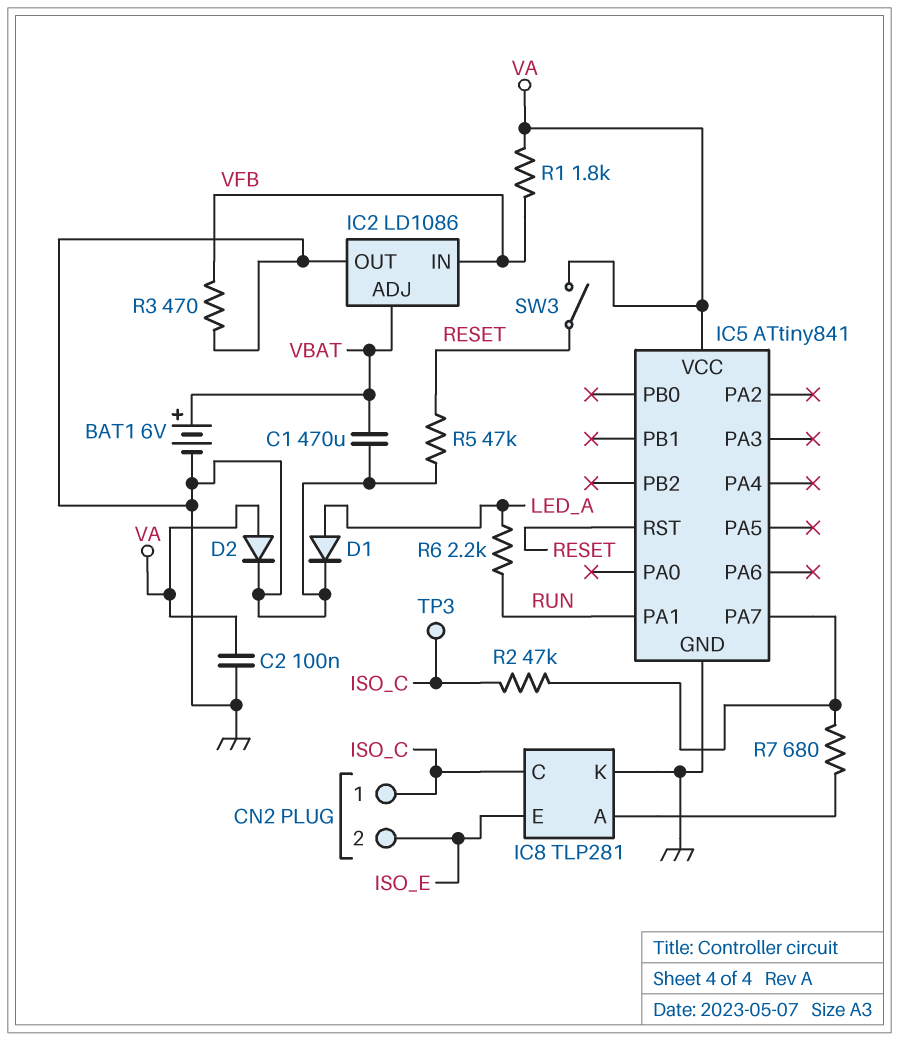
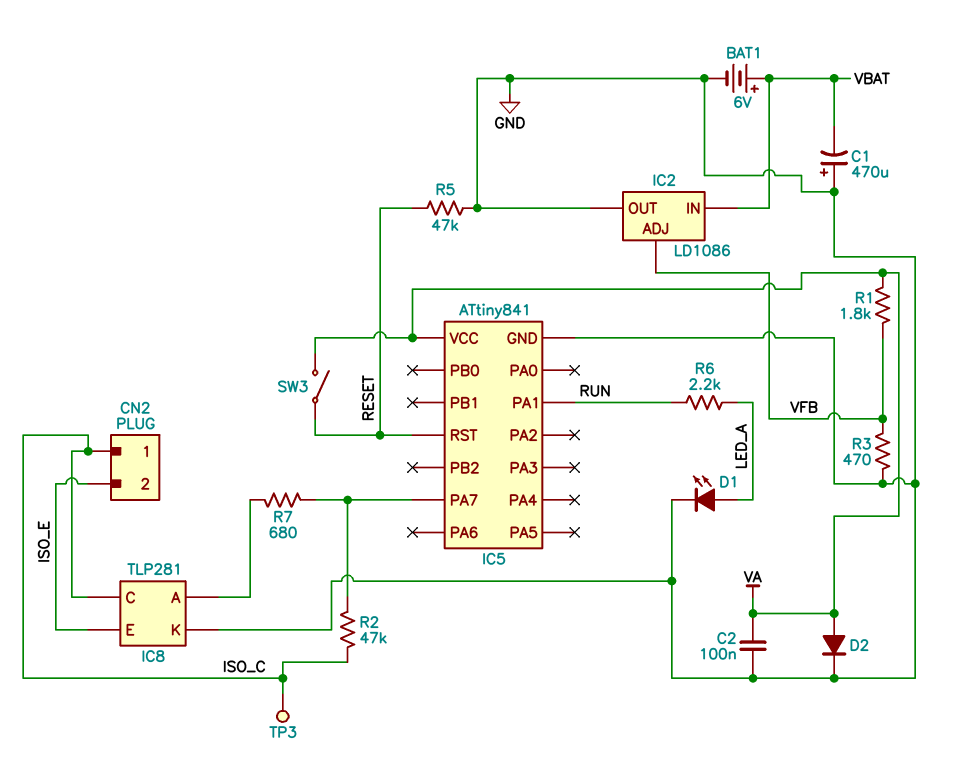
C1: 470uF (GND, VBAT) -> 470uF (plus GND, minus VBAT)
D1: diode (A LED_A, K GND) -> LED (A LED_A, K GND)
IC2 pin ADJ: VBAT -> VFB
IC2 pin IN: VFB -> VBAT

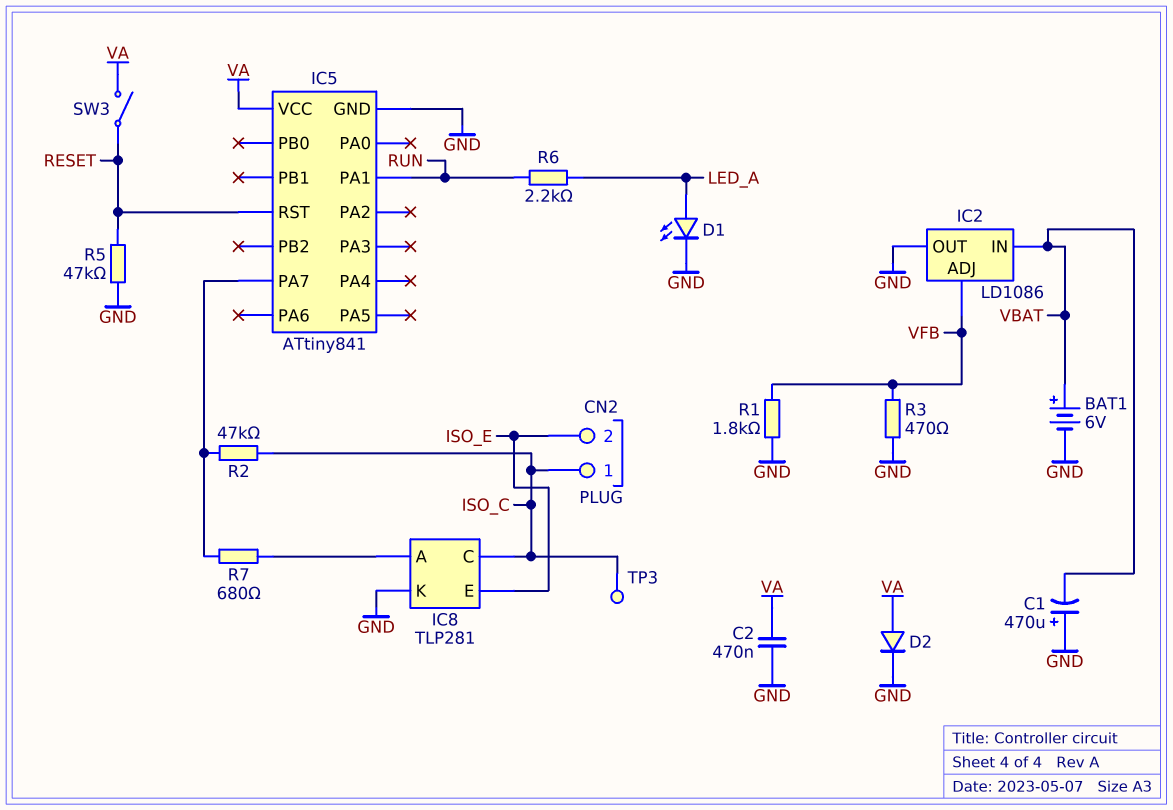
C2: 100nF (GND, VA) -> 470nF (GND, VA)
R1: 1.8k (VA, VFB) -> 1.8k (GND, VFB)

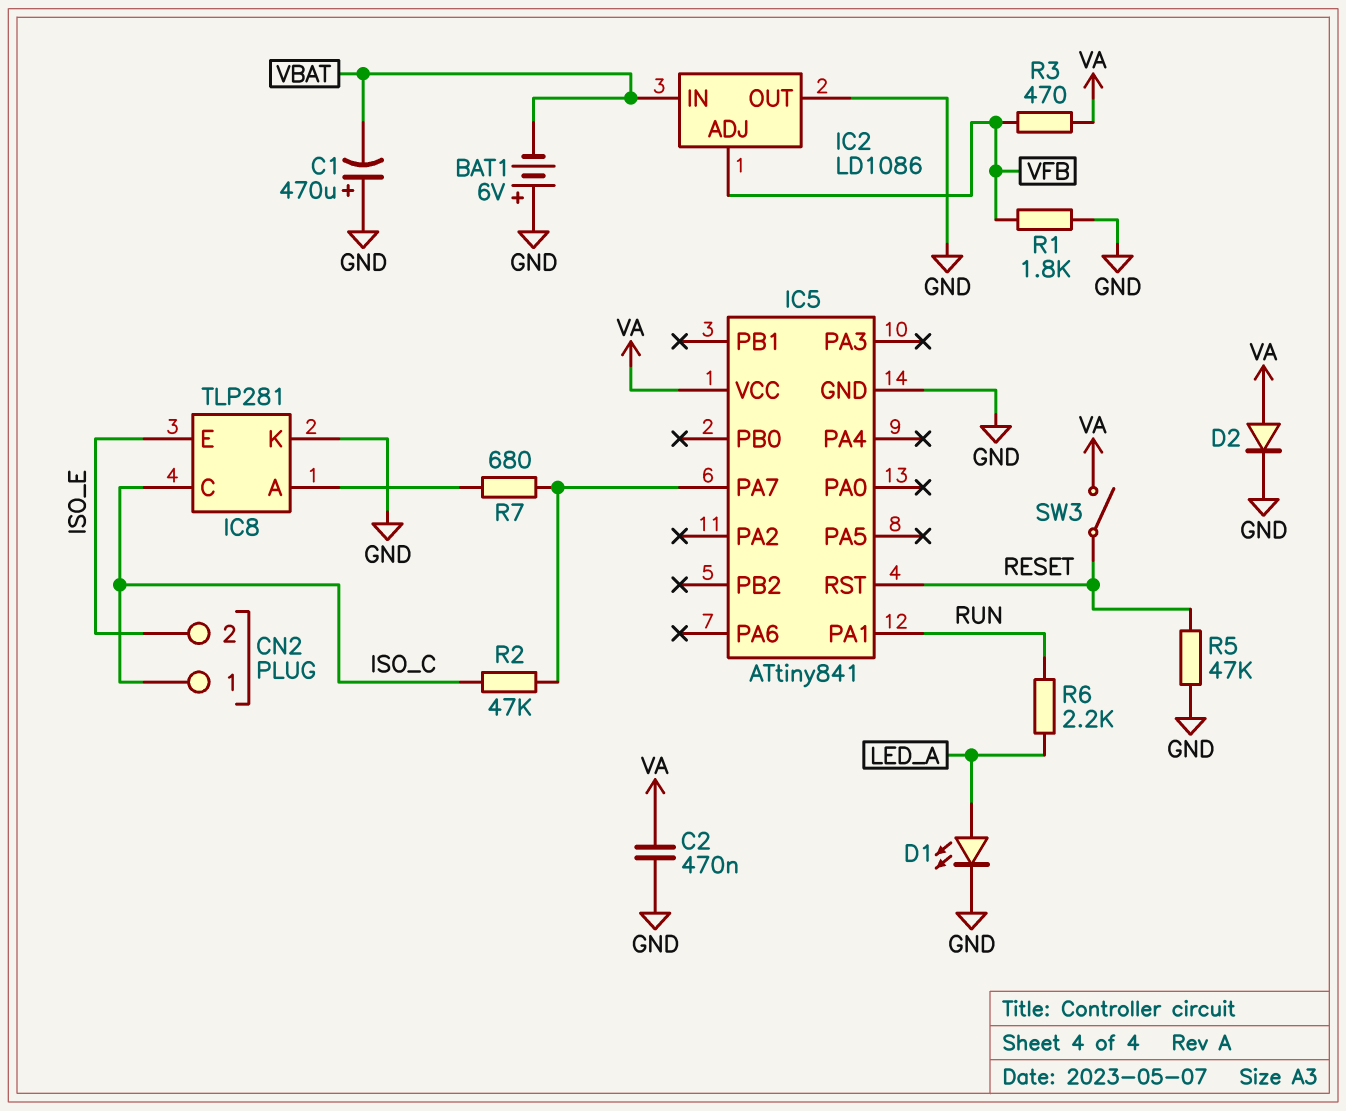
BAT1: 6V (plus VBAT, minus GND) -> 6V (plus GND, minus VBAT)
R3: 470 (GND, VFB) -> 470 (VA, VFB)
TP3: test point (ISO_C) -> none

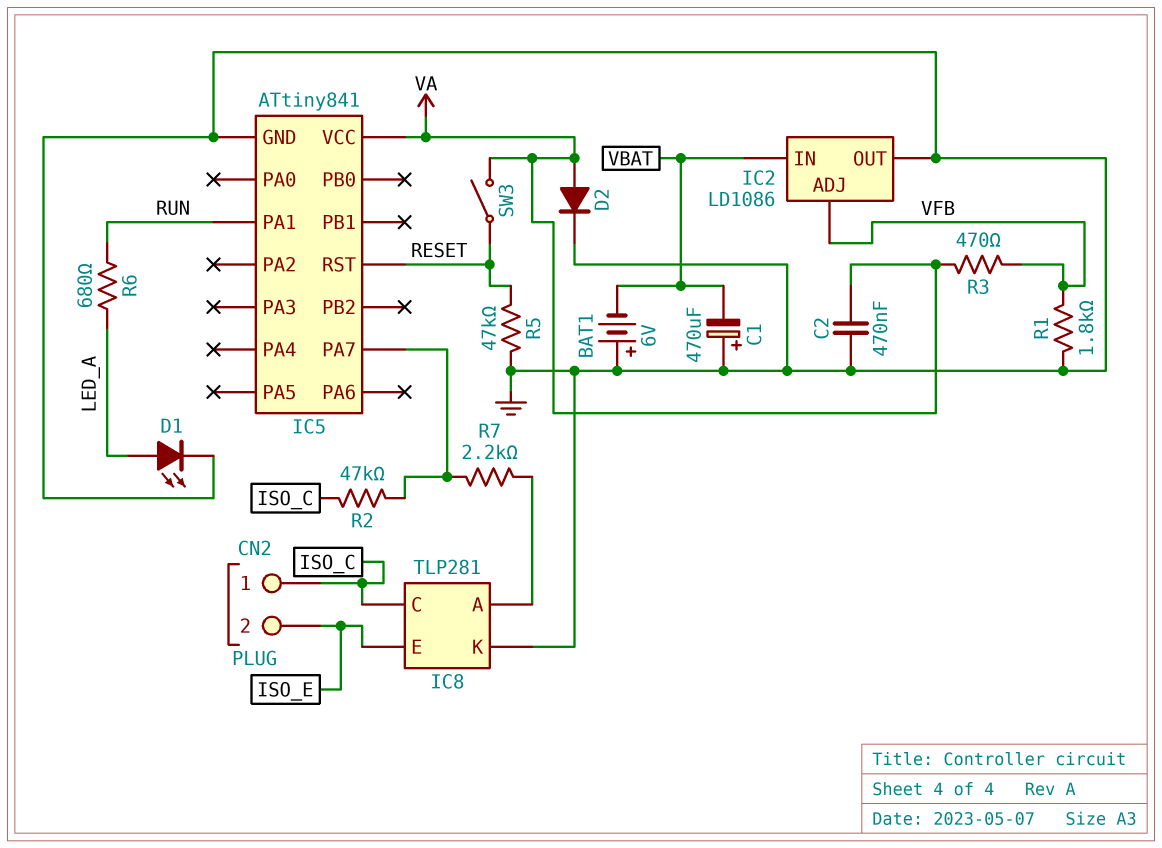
R6: 2.2k (LED_A, RUN) -> 680 (LED_A, RUN)
R7: 680 (IC5/PA7, IC8/A) -> 2.2k (IC5/PA7, IC8/A)

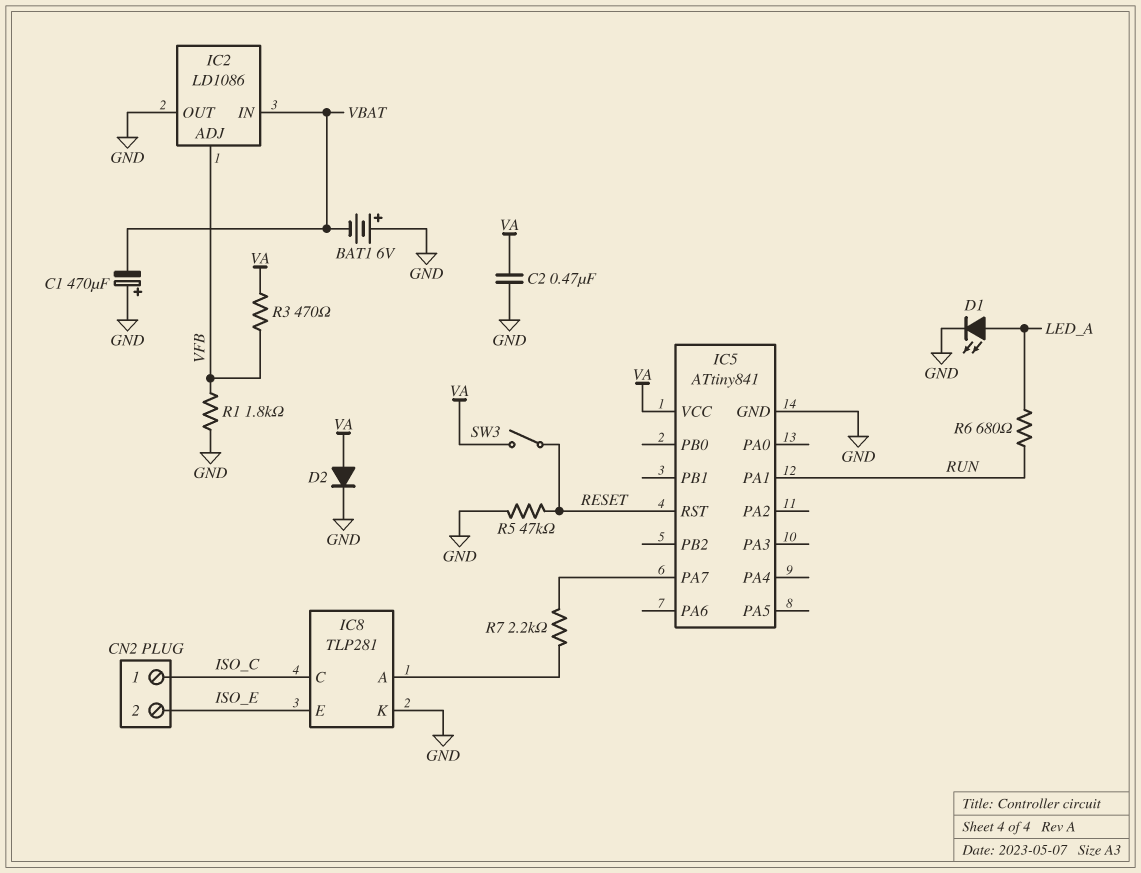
R2: 47k (IC5/PA7, ISO_C) -> none

